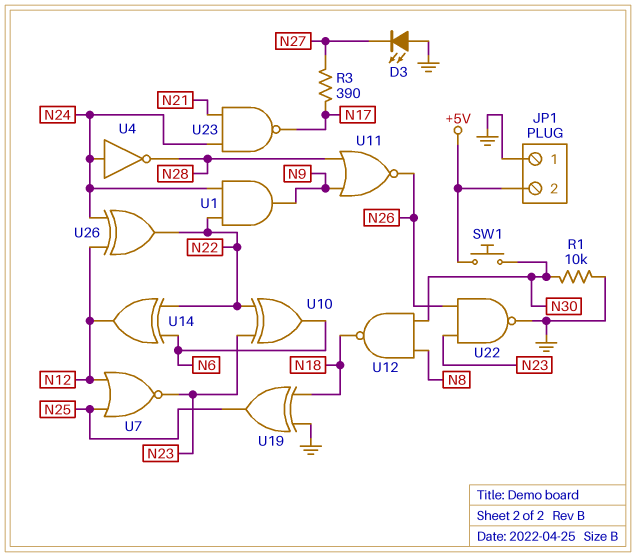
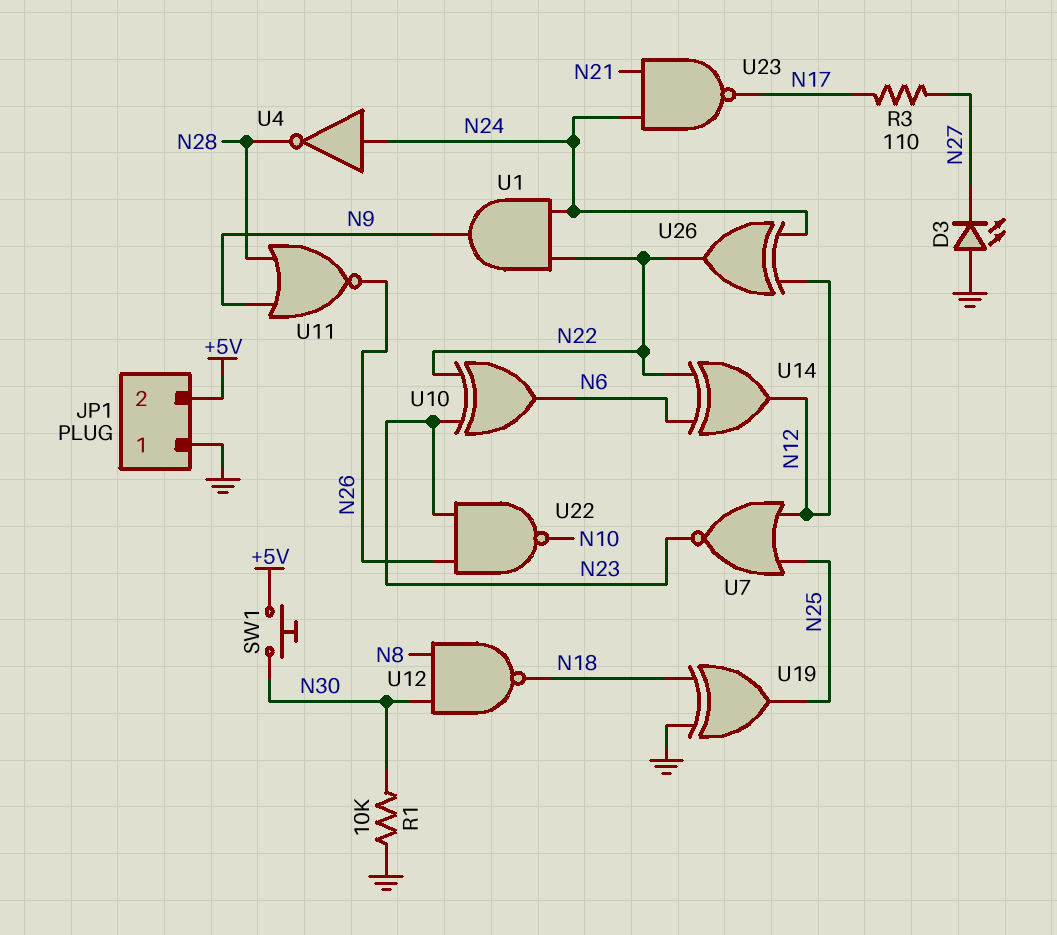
R3: 390 (N17, N27) -> 110 (N17, N27)
U22: NAND (in N23, in N26, out GND) -> NAND (in N23, in N26, out N10)

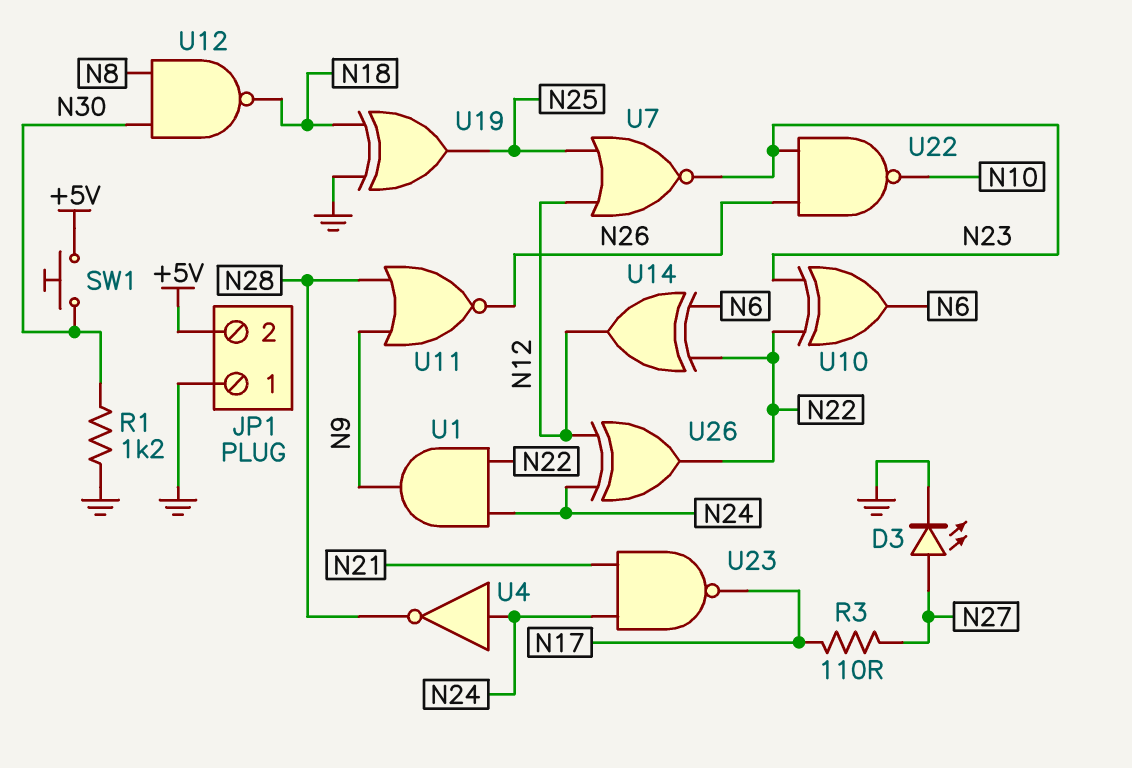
D3: LED (A GND, K N27) -> LED (A N27, K GND)
R1: 10k (GND, N30) -> 1.2k (GND, N30)

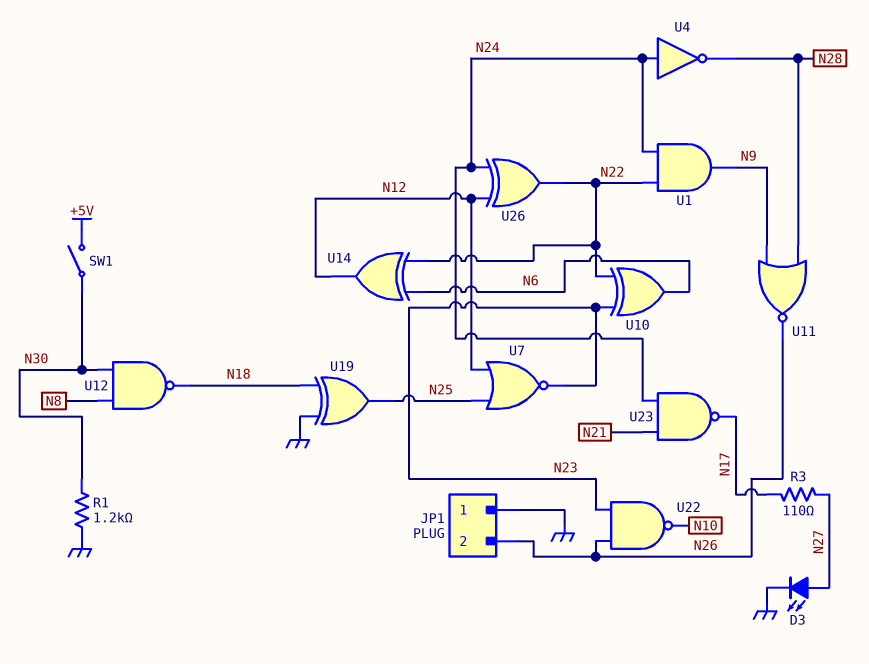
JP1 pin 2: +5V -> N26
SW1: button (+5V, N30) -> switch (+5V, N30)

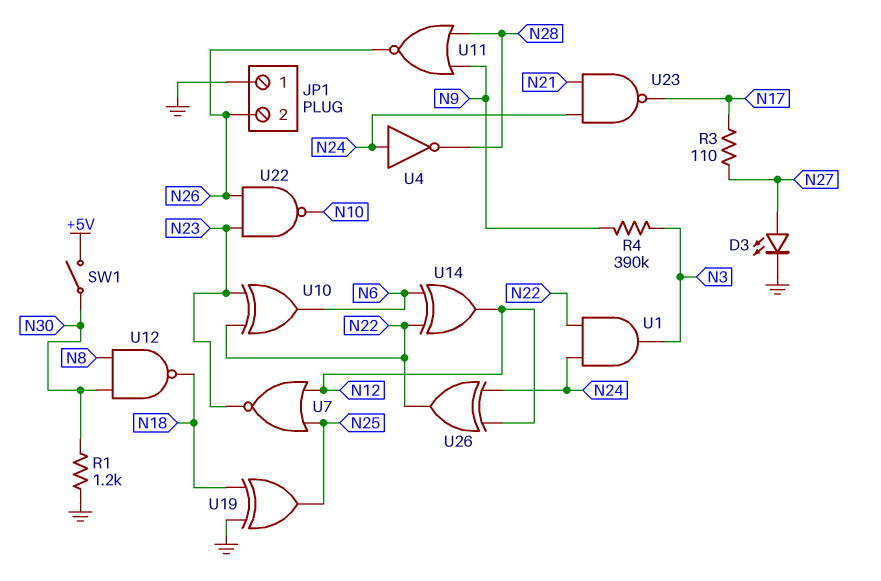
R4: none -> 390k (N3, N9)
U1: AND (in N22, in N24, out N9) -> AND (in N22, in N24, out N3)

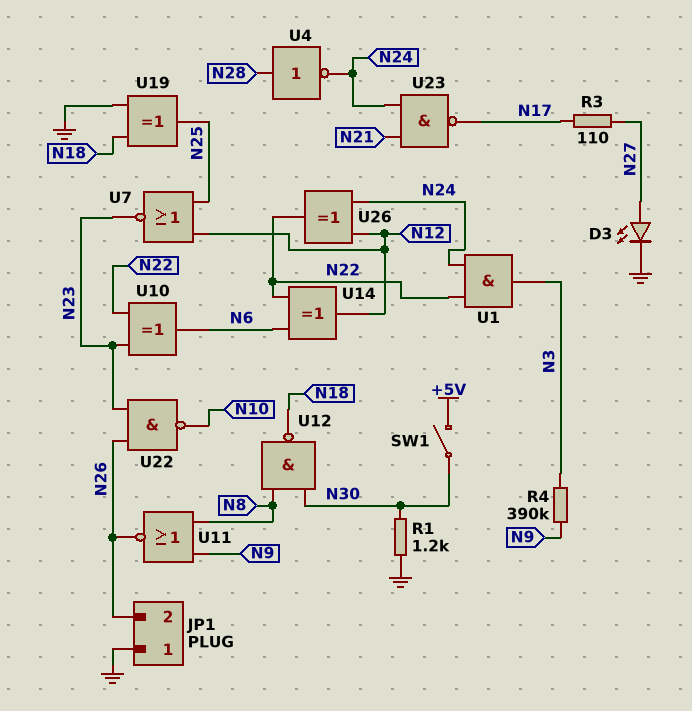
U4: NOT (in N24, out N28) -> NOT (in N28, out N24)
U11: NOR (in N9, in N28, out N26) -> NOR (in N8, in N9, out N26)

